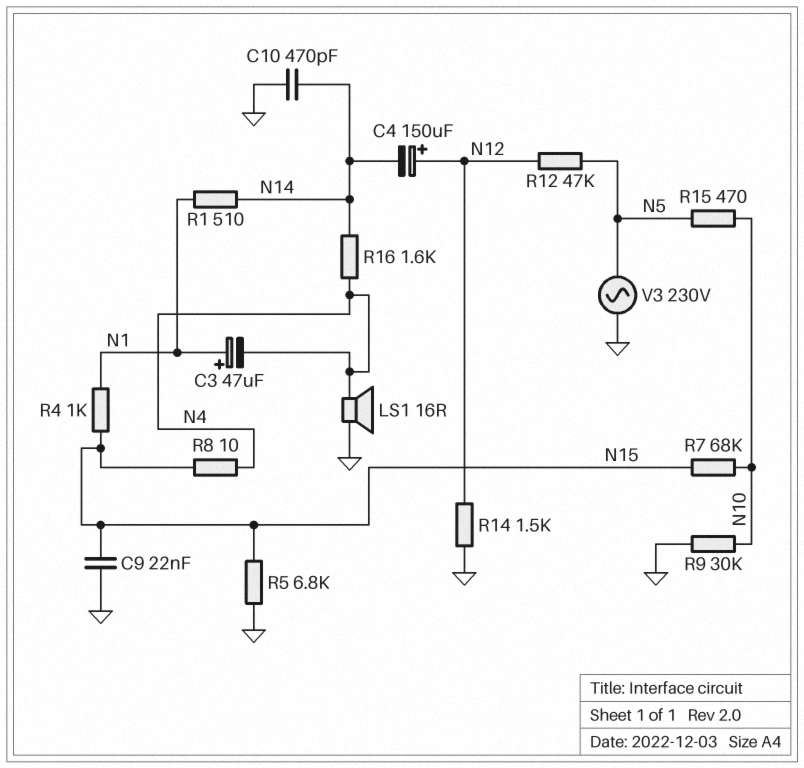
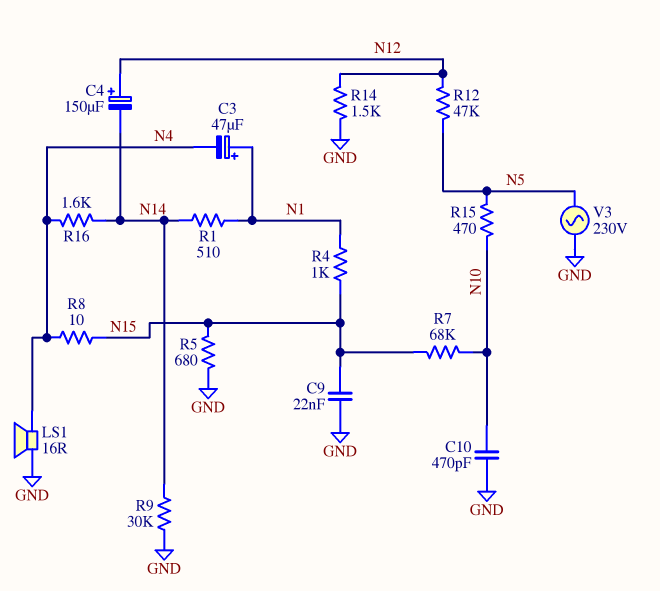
C10: 470pF (GND, N14) -> 470pF (GND, N10)
R5: 6.8k (GND, N15) -> 680 (GND, N15)
R9: 30k (GND, N10) -> 30k (GND, N14)

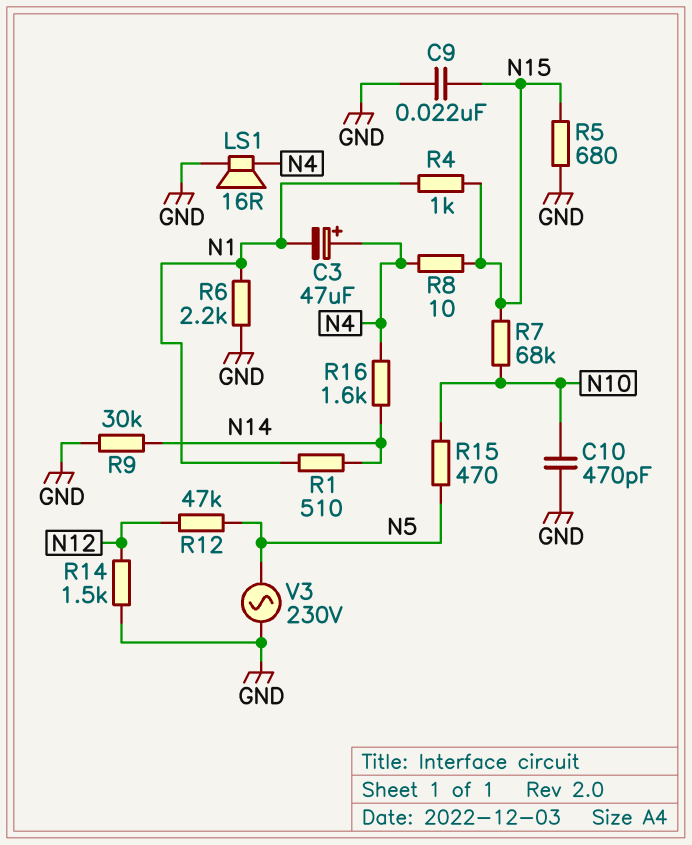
C3: 47uF (plus N1, minus N4) -> 47uF (plus N4, minus N1)
C4: 150uF (plus N12, minus N14) -> none
R6: none -> 2.2k (GND, N1)

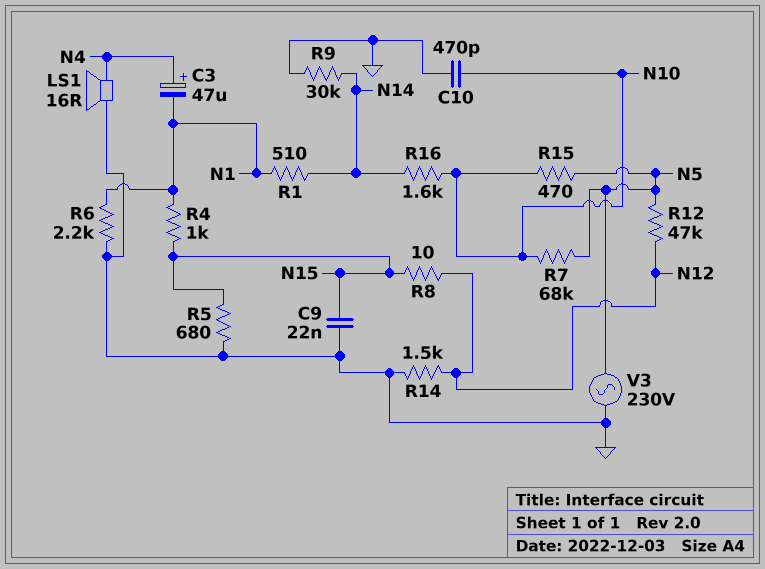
R7: 68k (N10, N15) -> 68k (N5, N10)
R8: 10 (N4, N15) -> 10 (N12, N15)
R16: 1.6k (N4, N14) -> 1.6k (N10, N14)

